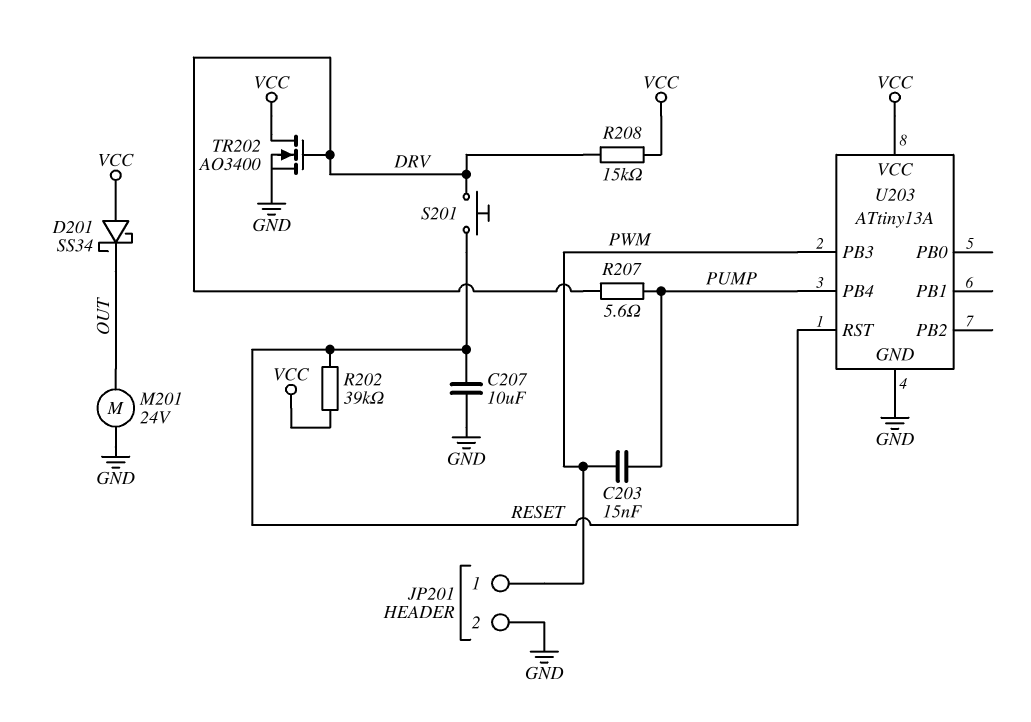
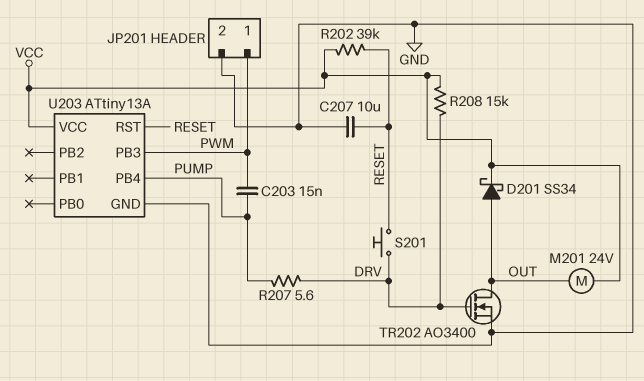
D201: schottky SS34 (A VCC, K OUT) -> schottky SS34 (A OUT, K VCC)
M201: motor 24V (GND, OUT) -> motor 24V (OUT, VCC)
TR202: NMOS AO3400 (G DRV, D VCC, S GND) -> NMOS AO3400 (G DRV, D OUT, S GND)

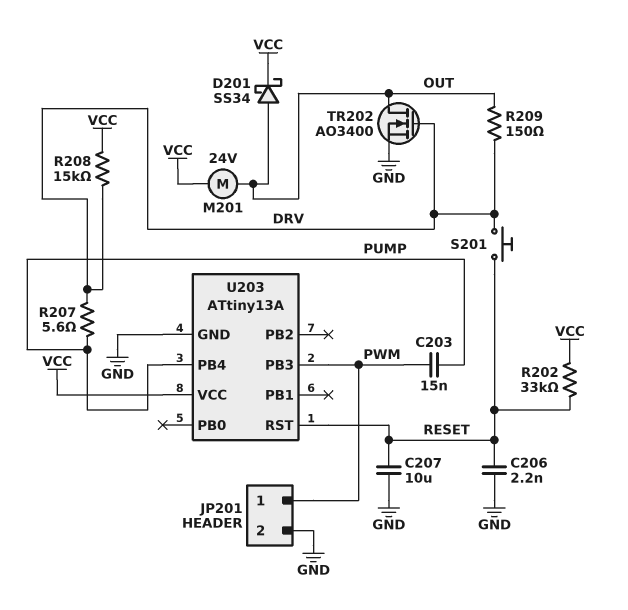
C206: none -> 2.2nF (GND, RESET)
R202: 39k (RESET, VCC) -> 33k (RESET, VCC)
R209: none -> 150 (DRV, OUT)

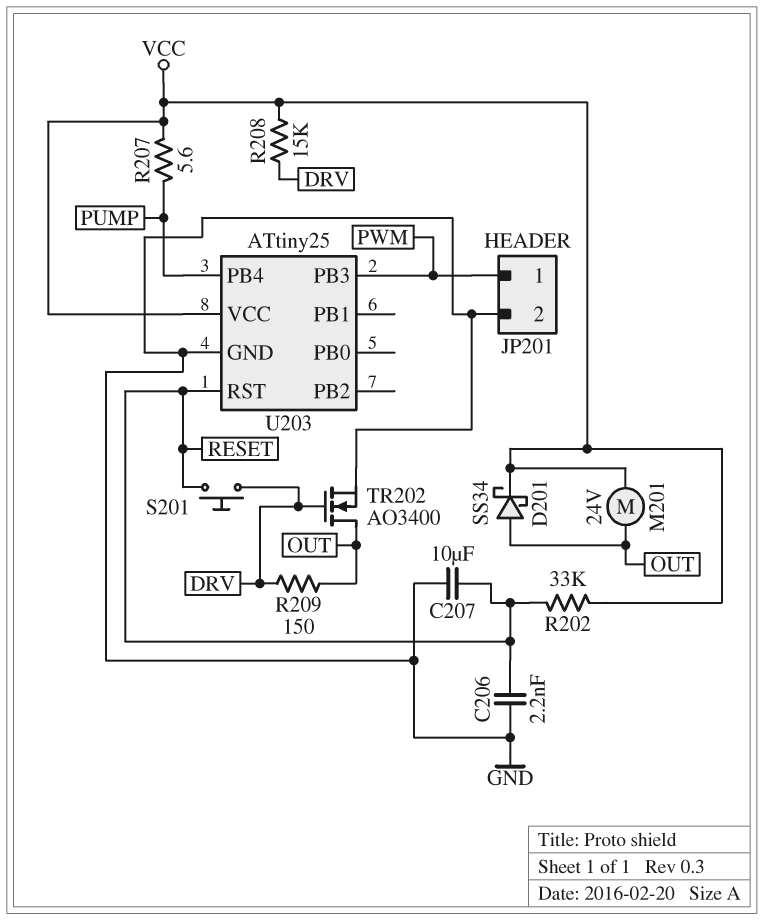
C203: 15nF (PUMP, PWM) -> none
R207: 5.6 (DRV, PUMP) -> 5.6 (PUMP, VCC)
U203: ATtiny13A -> ATtiny25

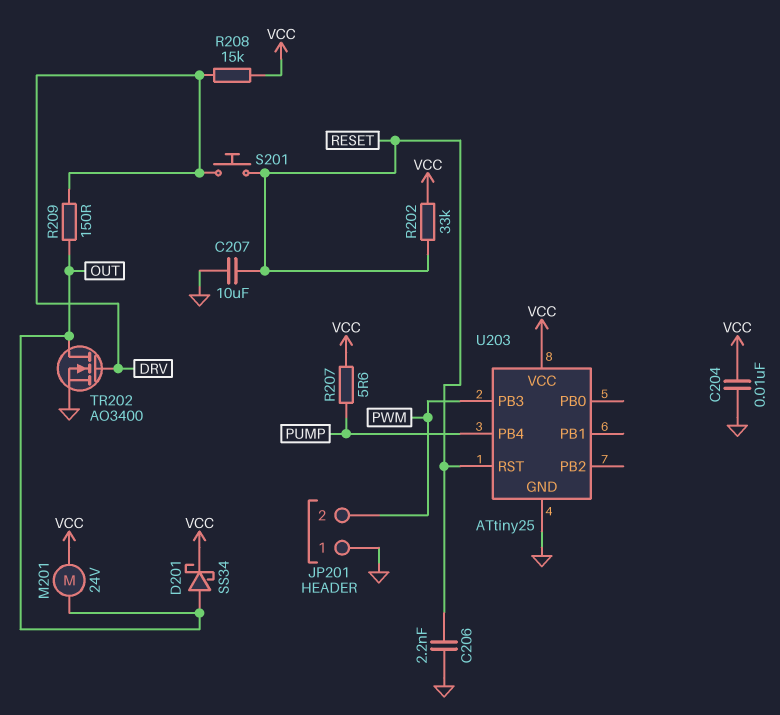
C204: none -> 10nF (GND, VCC)
JP201 pin 1: PWM -> GND
JP201 pin 2: GND -> PWM

